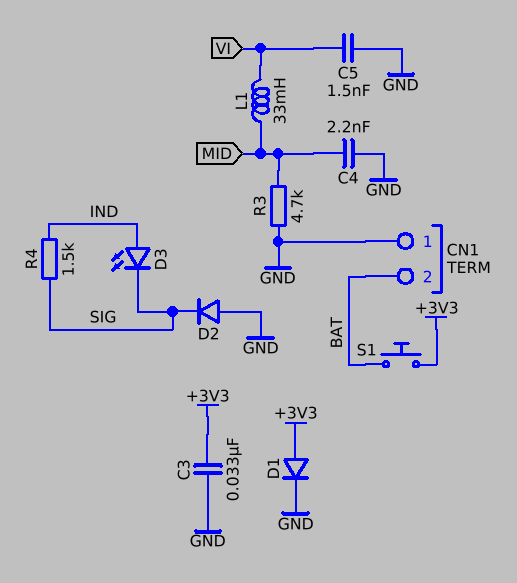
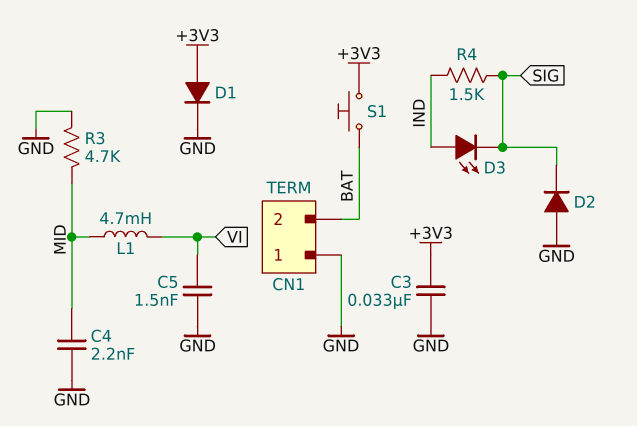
L1: 33mH (MID, VI) -> 4.7mH (MID, VI)

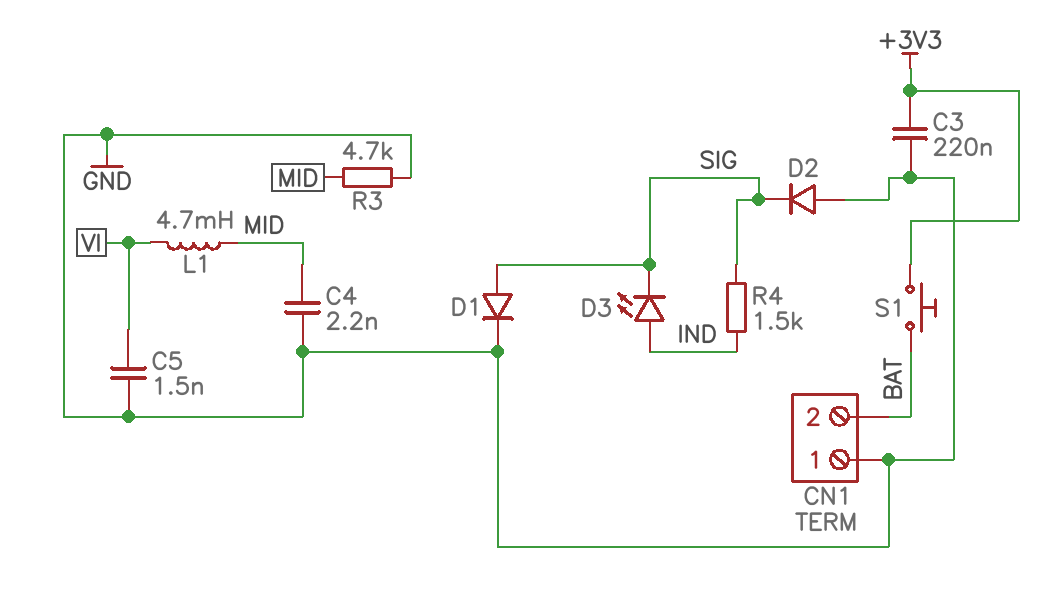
C3: 33nF (+3V3, GND) -> 220nF (+3V3, GND)
D1: diode (A +3V3, K GND) -> diode (A SIG, K GND)

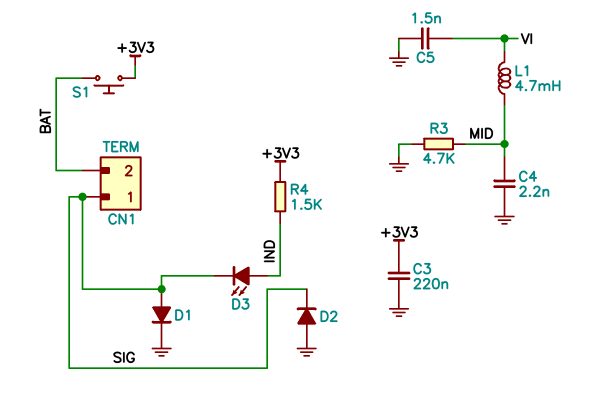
CN1 pin 1: GND -> SIG
R4: 1.5k (IND, SIG) -> 1.5k (+3V3, IND)

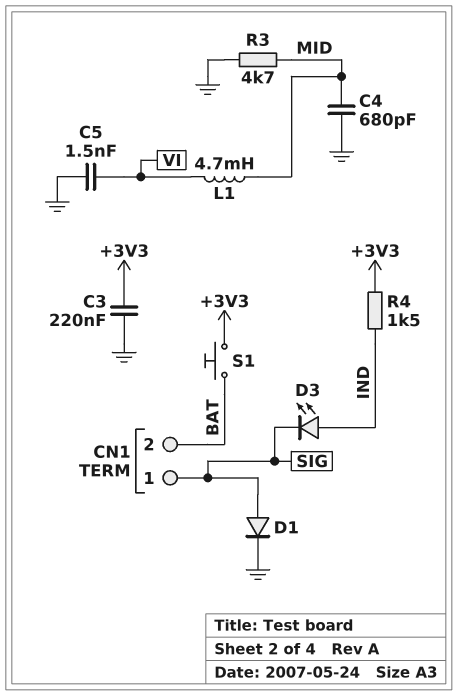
C4: 2.2nF (GND, MID) -> 680pF (GND, MID)
D2: diode (A GND, K SIG) -> none

